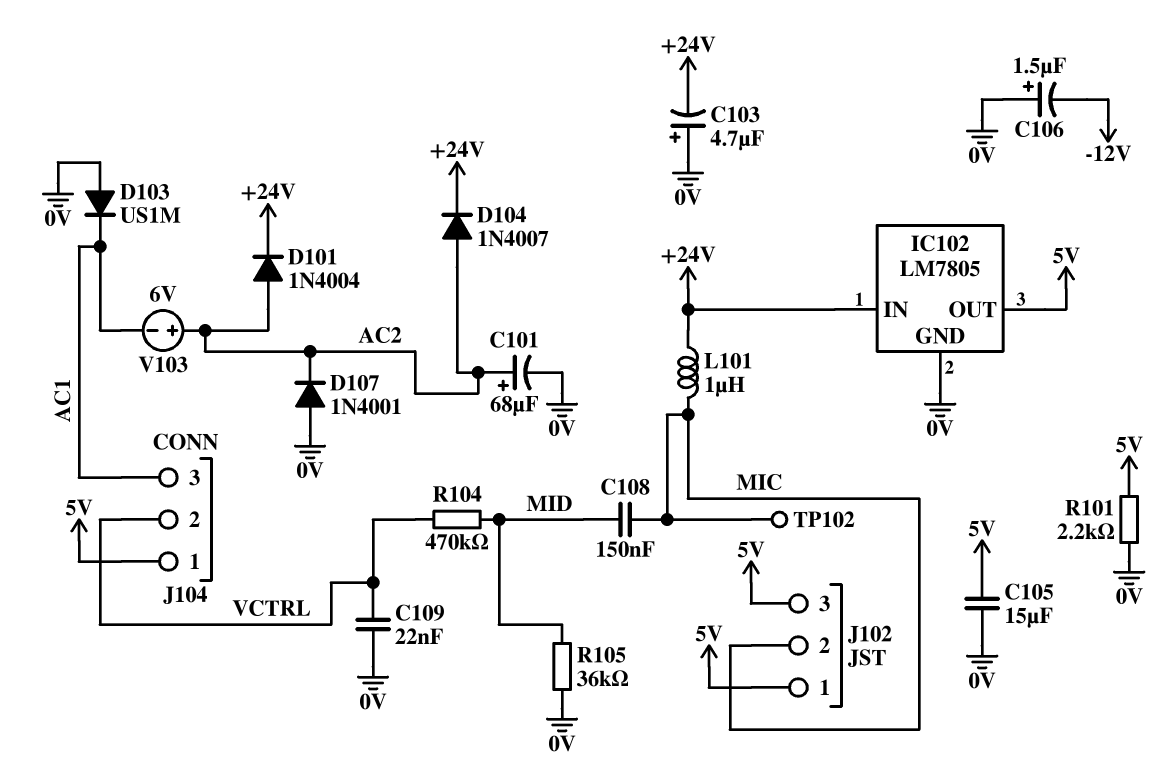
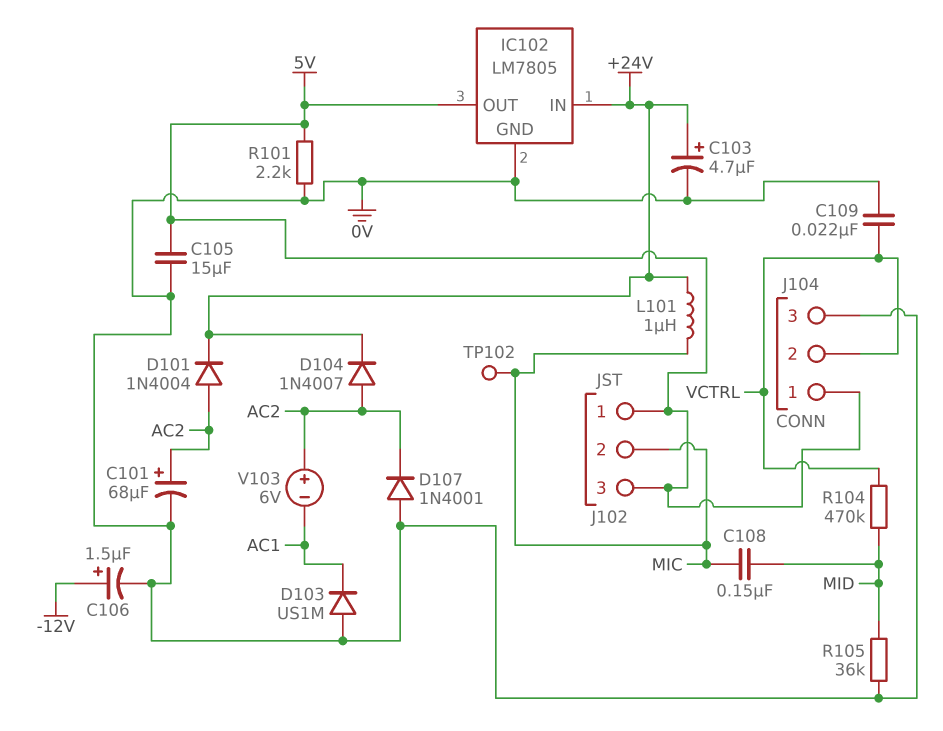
C103: 4.7uF (plus 0V, minus +24V) -> 4.7uF (plus +24V, minus 0V)
C106: 1.5uF (plus 0V, minus -12V) -> 1.5uF (plus -12V, minus 0V)
J104 pin 3: AC1 -> 0V

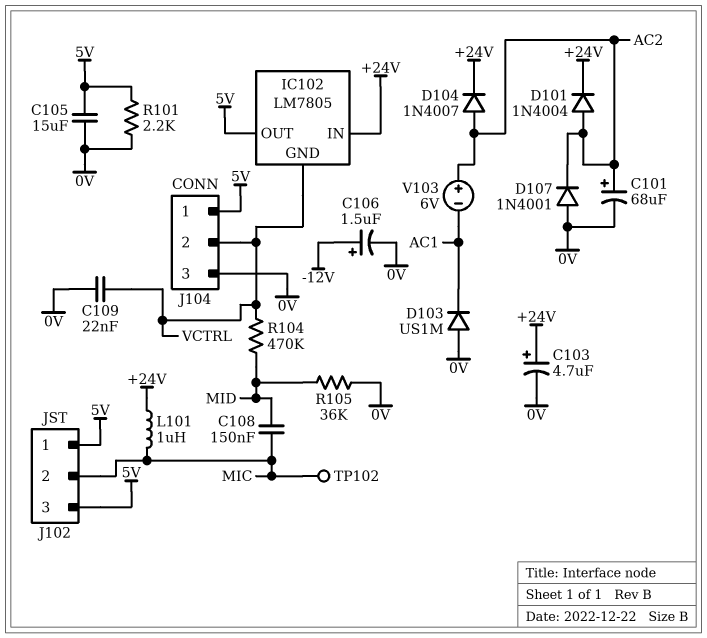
IC102 pin GND: 0V -> VCTRL

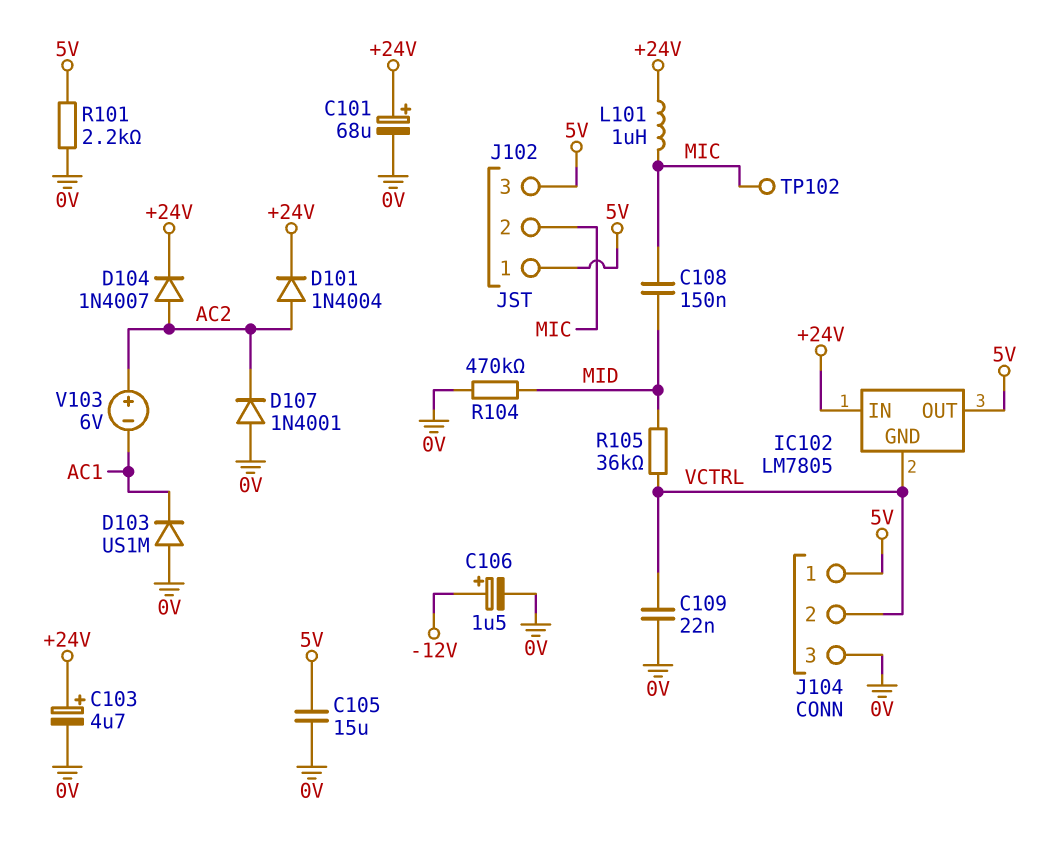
C101: 68uF (plus AC2, minus 0V) -> 68uF (plus +24V, minus 0V)
R104: 470k (MID, VCTRL) -> 470k (0V, MID)
R105: 36k (0V, MID) -> 36k (MID, VCTRL)

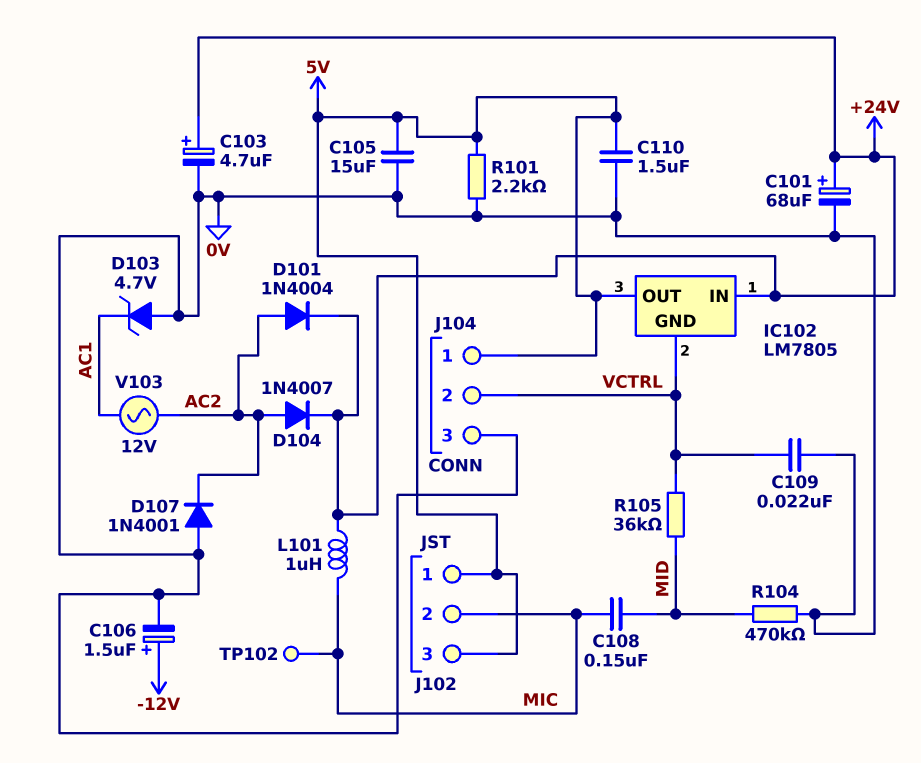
C110: none -> 1.5uF (0V, 5V)
D103: diode US1M (A 0V, K AC1) -> zener 4.7V (A 0V, K AC1)
V103: 6V (plus AC2, minus AC1) -> AC 12V (AC1, AC2)

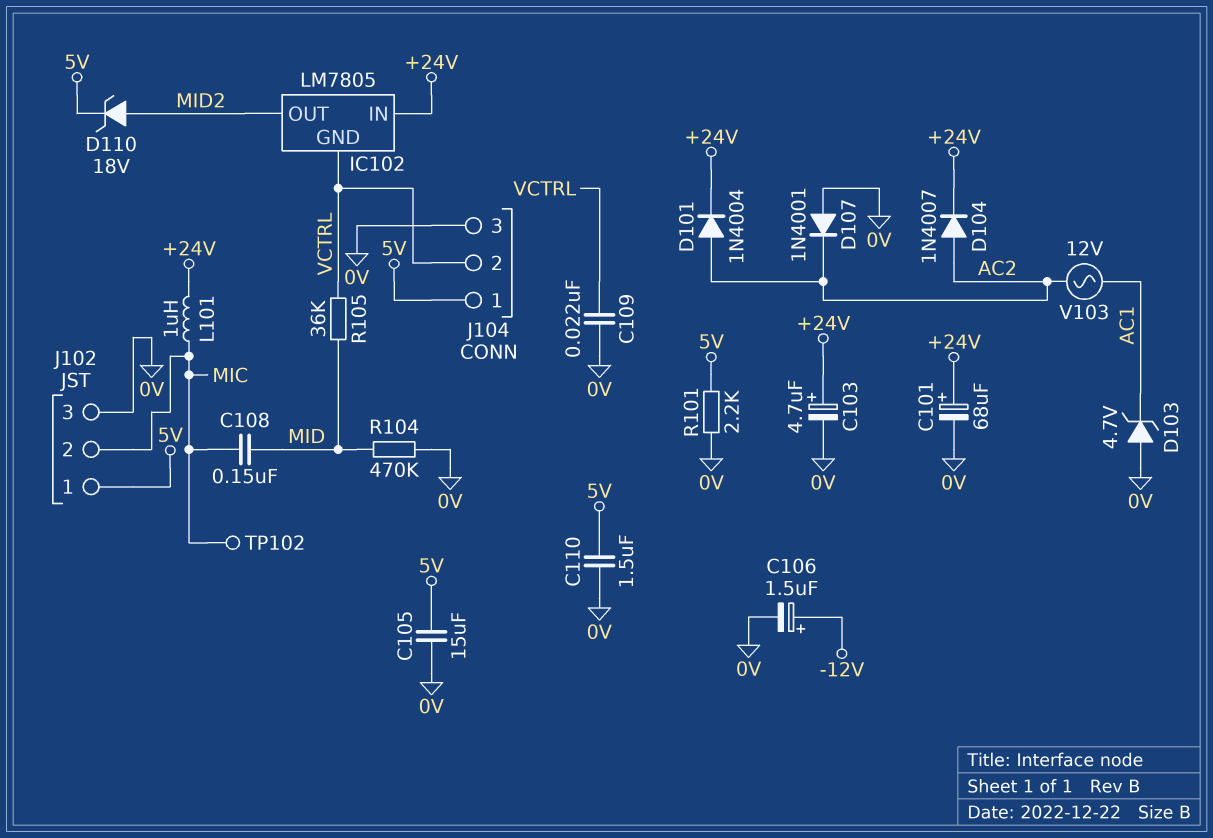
D110: none -> zener 18V (A MID2, K 5V)
IC102 pin OUT: 5V -> MID2
J102 pin 3: 5V -> 0V

